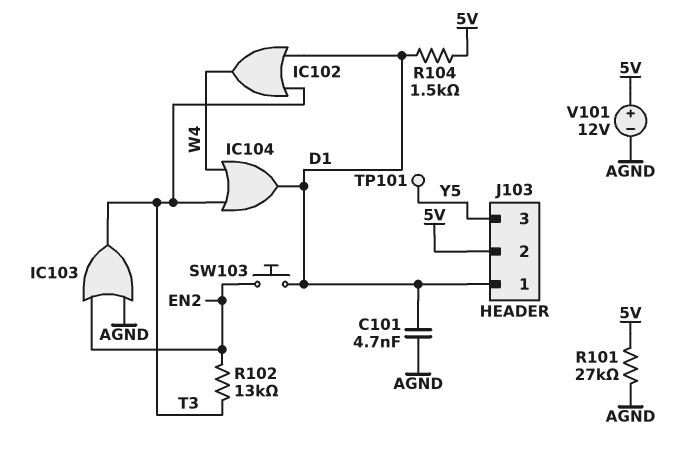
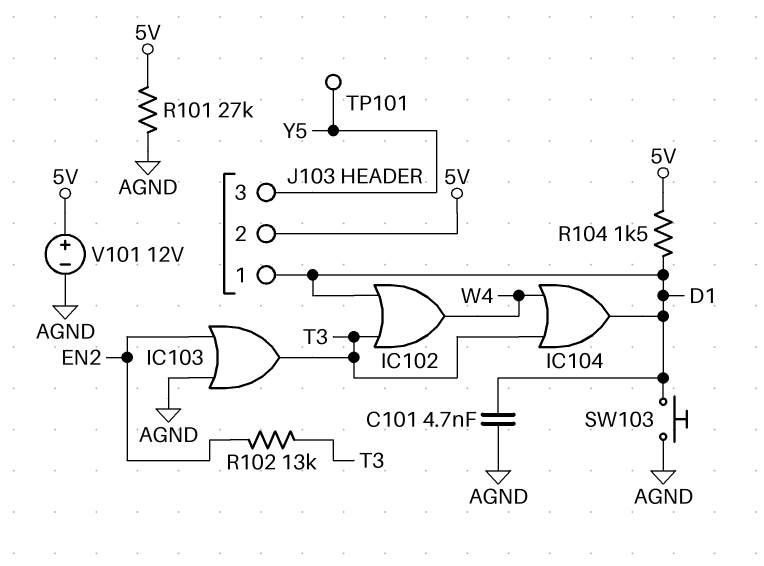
SW103: button (D1, EN2) -> button (AGND, D1)

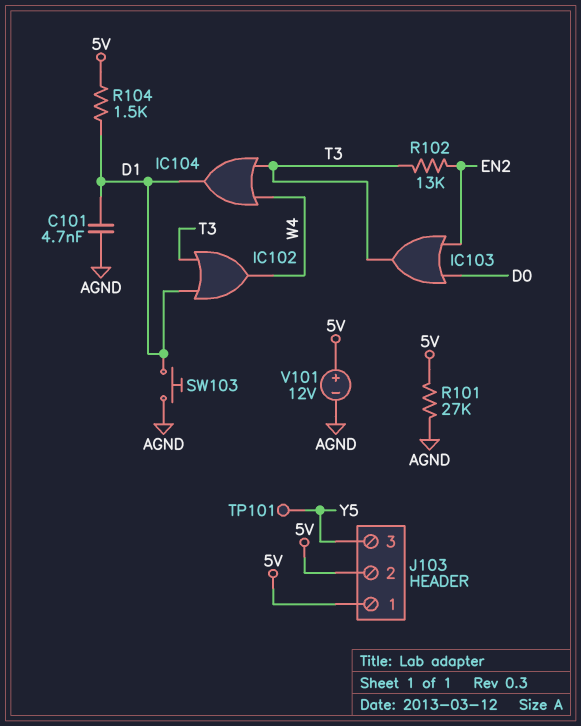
IC103: OR (in AGND, in EN2, out T3) -> OR (in D0, in EN2, out T3)
J103 pin 1: D1 -> 5V

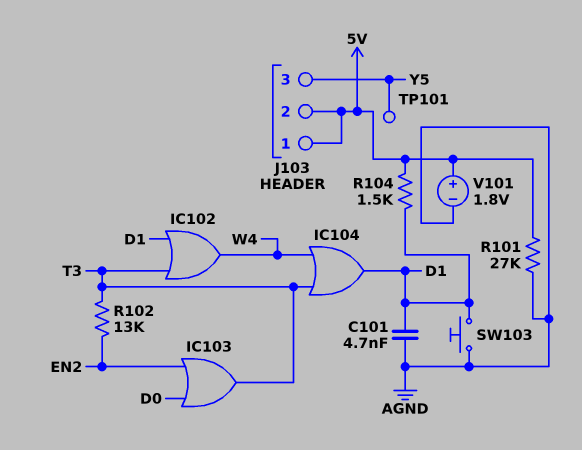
V101: 12V (plus 5V, minus AGND) -> 1.8V (plus 5V, minus AGND)

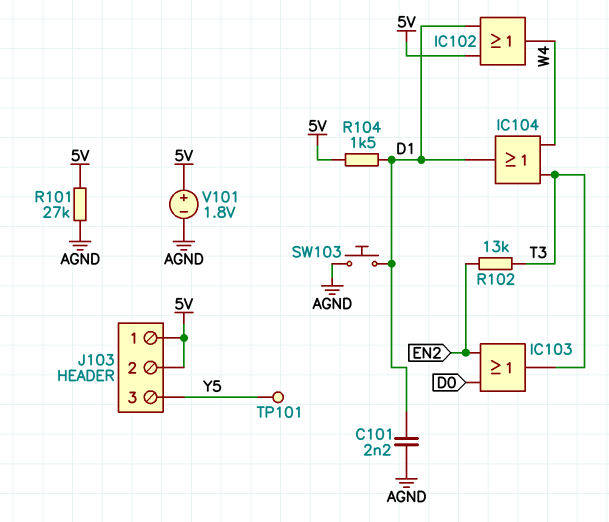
C101: 4.7nF (AGND, D1) -> 2.2nF (AGND, D1)
IC102: OR (in D1, in T3, out W4) -> OR (in 5V, in D1, out W4)

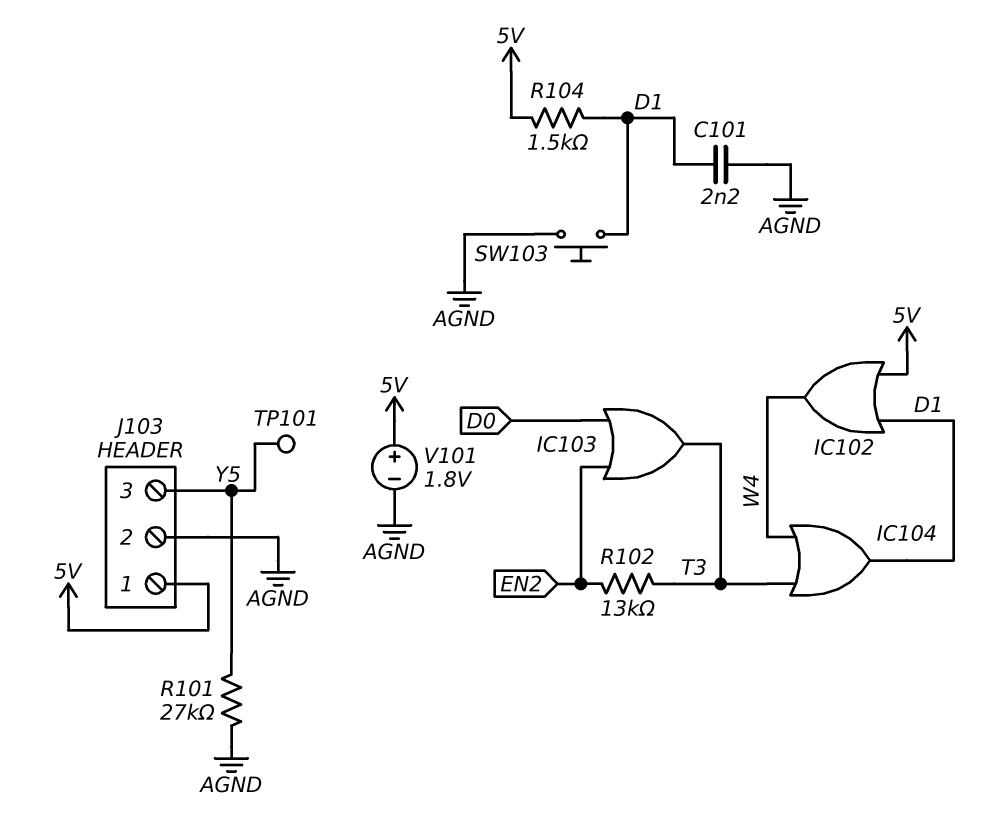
J103 pin 2: 5V -> AGND
R101: 27k (5V, AGND) -> 27k (AGND, Y5)

